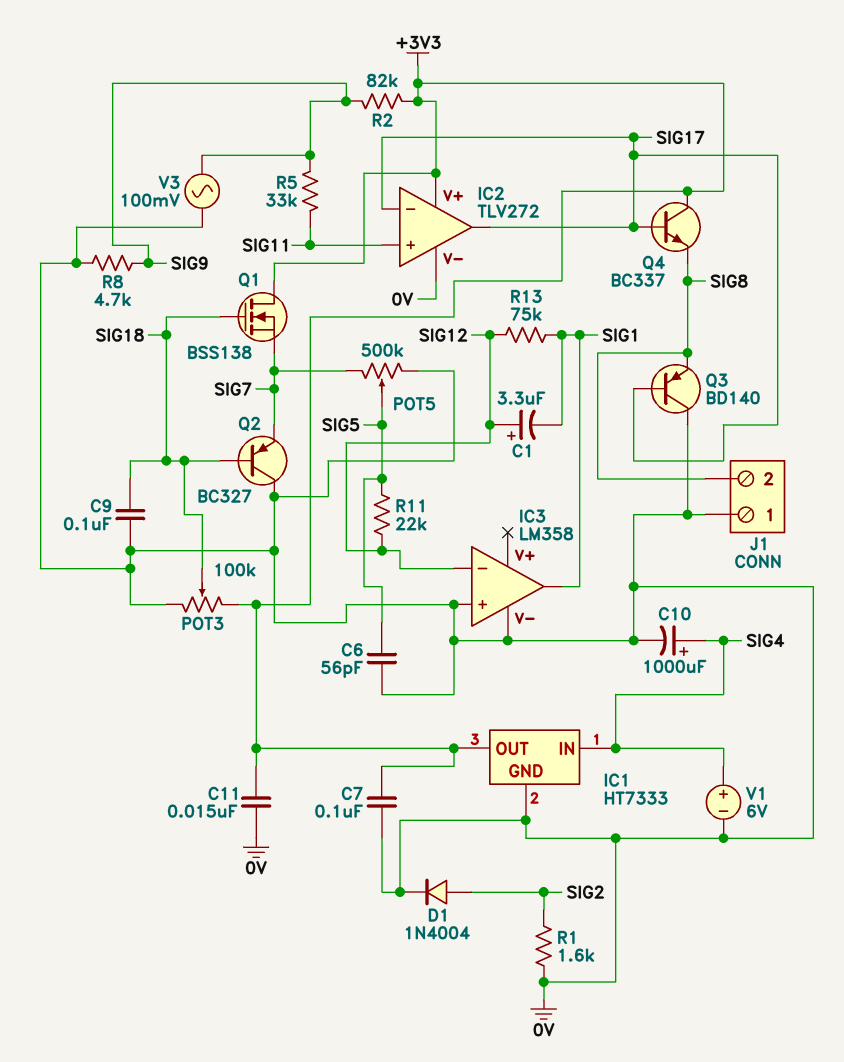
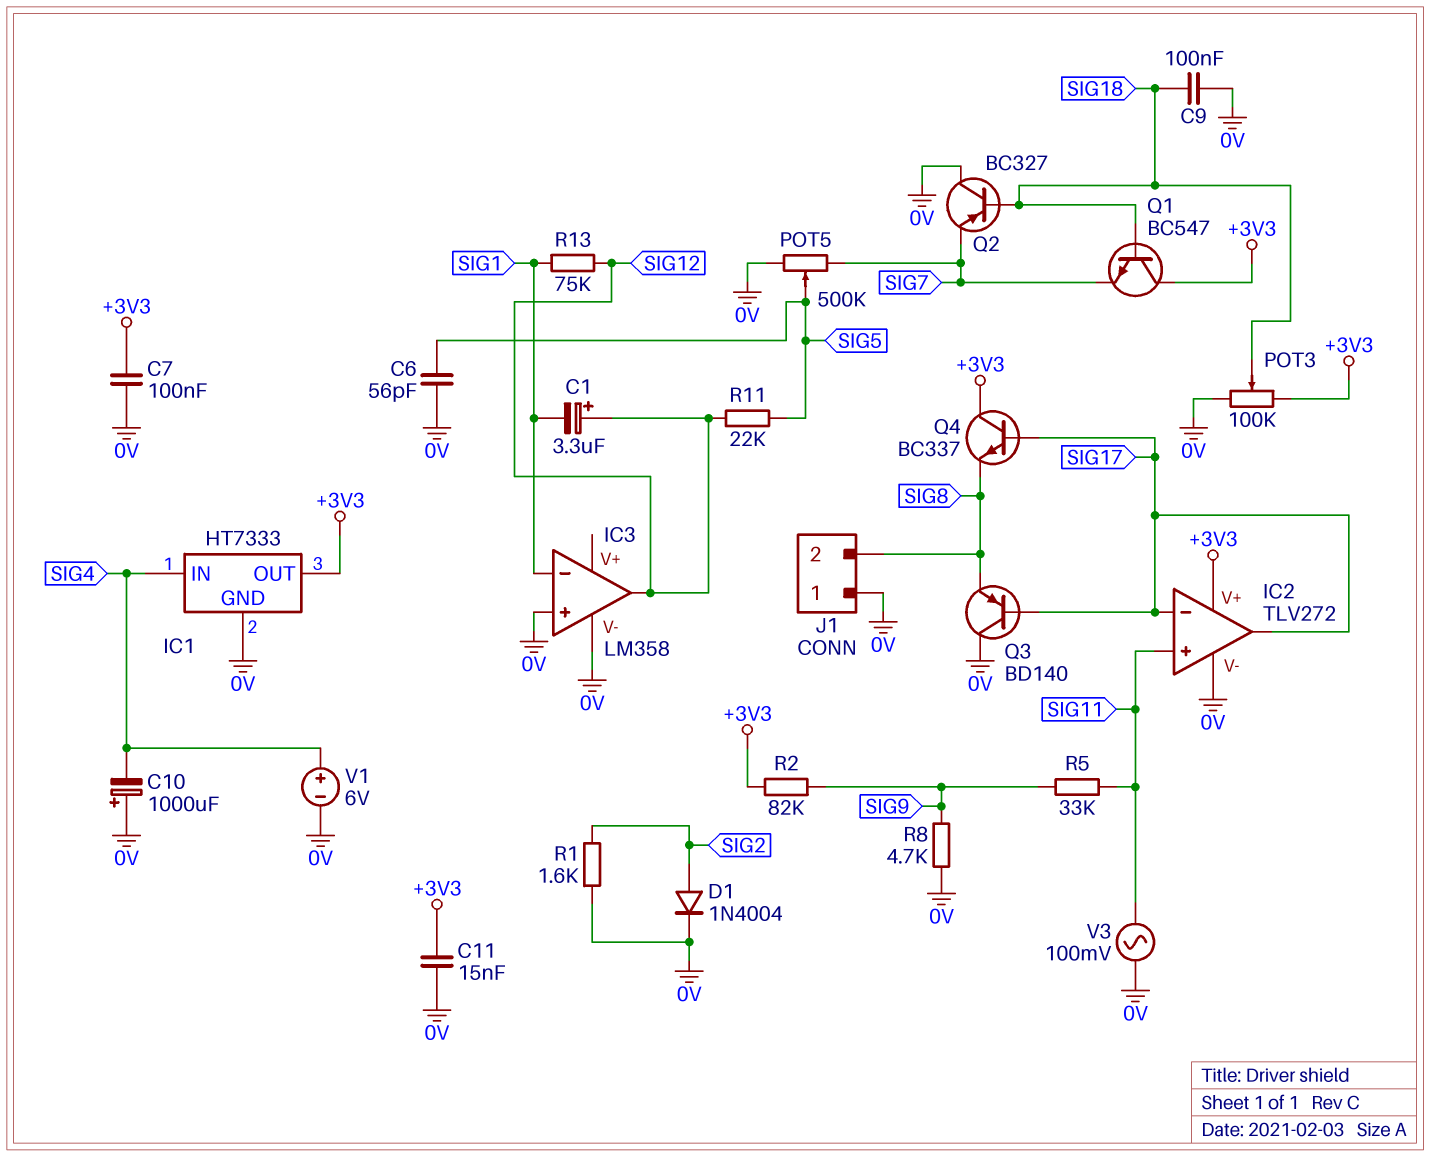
C10: 1000uF (plus SIG4, minus 0V) -> 1000uF (plus 0V, minus SIG4)
IC3 pin in-: SIG12 -> SIG1
IC3 pin out: SIG1 -> SIG12
Q1: NMOS BSS138 (G SIG18, D +3V3, S SIG7) -> NPN BC547 (B SIG18, C +3V3, E SIG7)
V3: AC 100mV (0V, SIG9) -> AC 100mV (0V, SIG11)

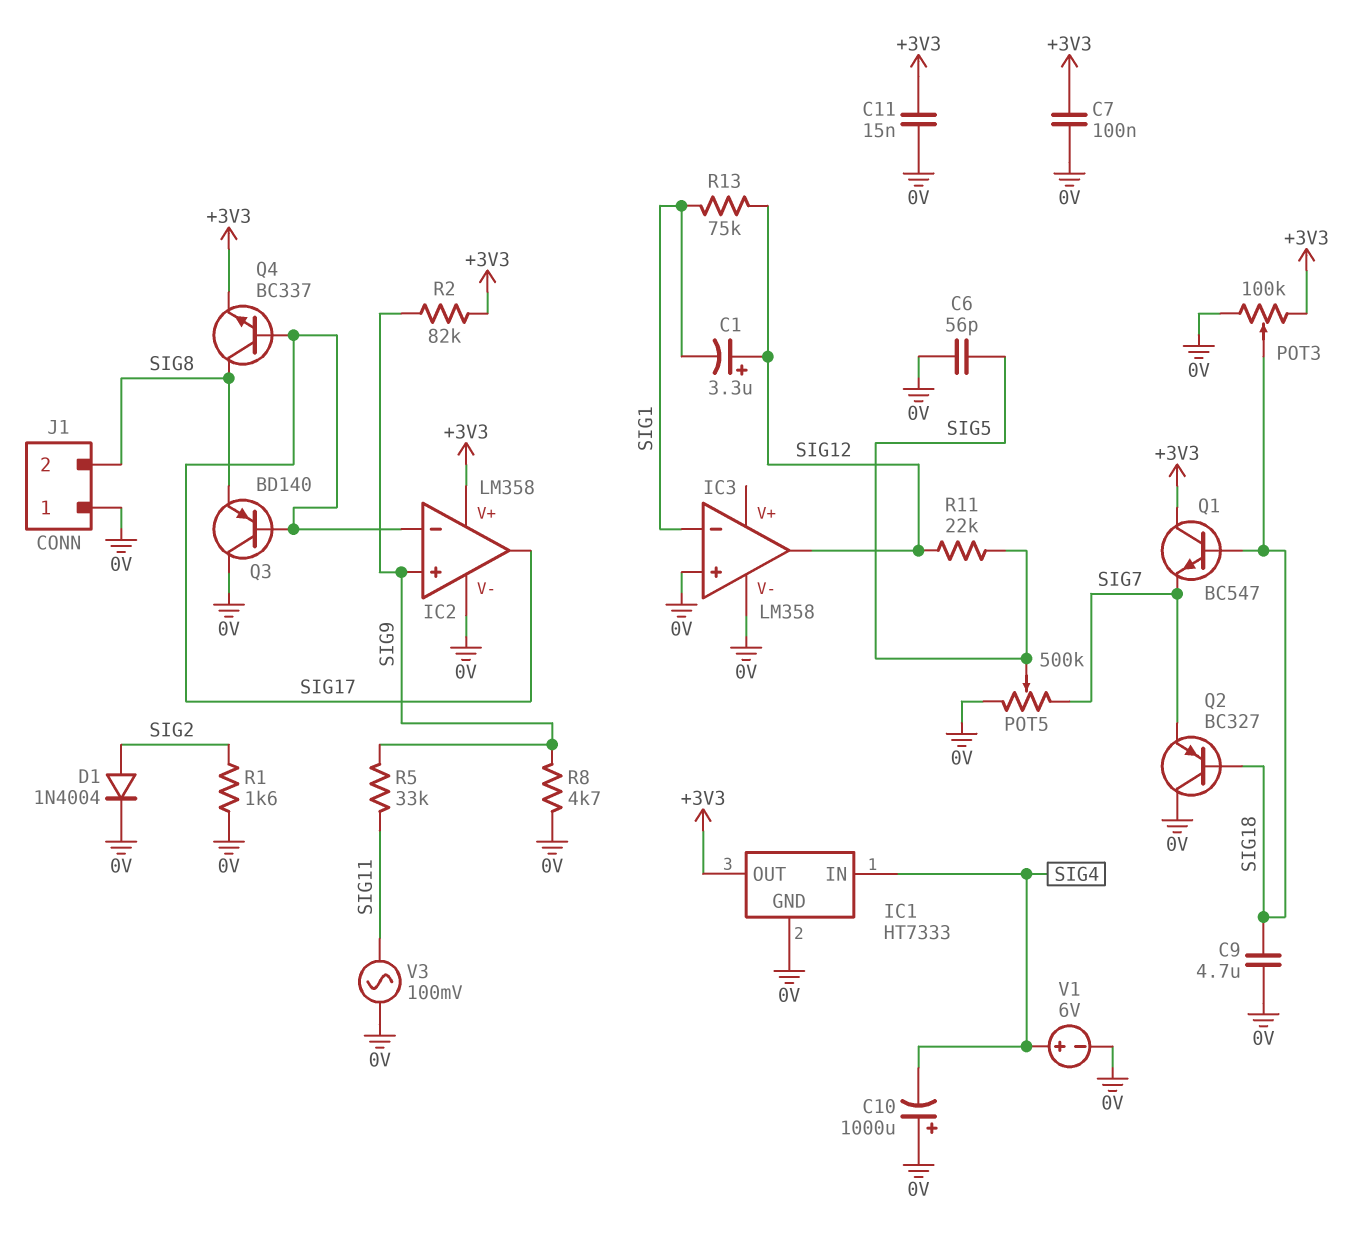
C9: 100nF (0V, SIG18) -> 4.7uF (0V, SIG18)
IC2: TLV272 -> LM358
IC2 pin in+: SIG11 -> SIG9
Q4: NPN BC337 (B SIG17, C +3V3, E SIG8) -> NPN BC337 (B SIG17, C SIG8, E +3V3)

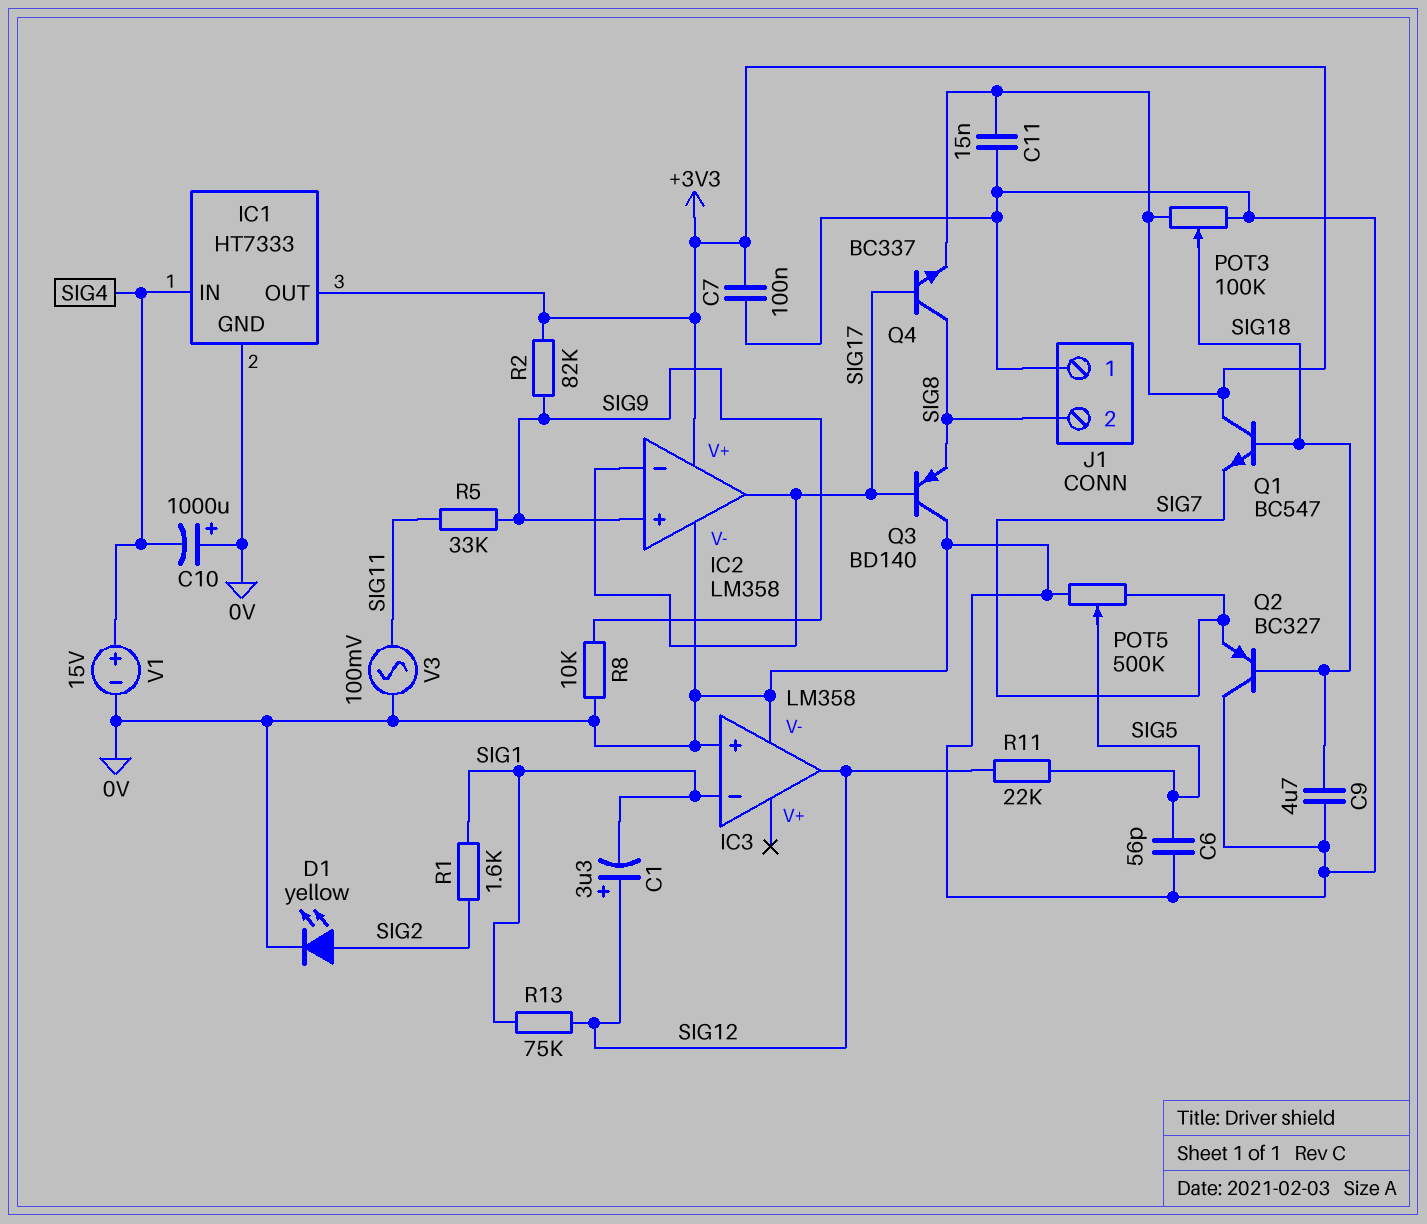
D1: diode 1N4004 (A SIG2, K 0V) -> LED yellow (A SIG2, K 0V)
R1: 1.6k (0V, SIG2) -> 1.6k (SIG1, SIG2)
R8: 4.7k (0V, SIG9) -> 10k (0V, SIG9)
V1: 6V (plus SIG4, minus 0V) -> 15V (plus SIG4, minus 0V)

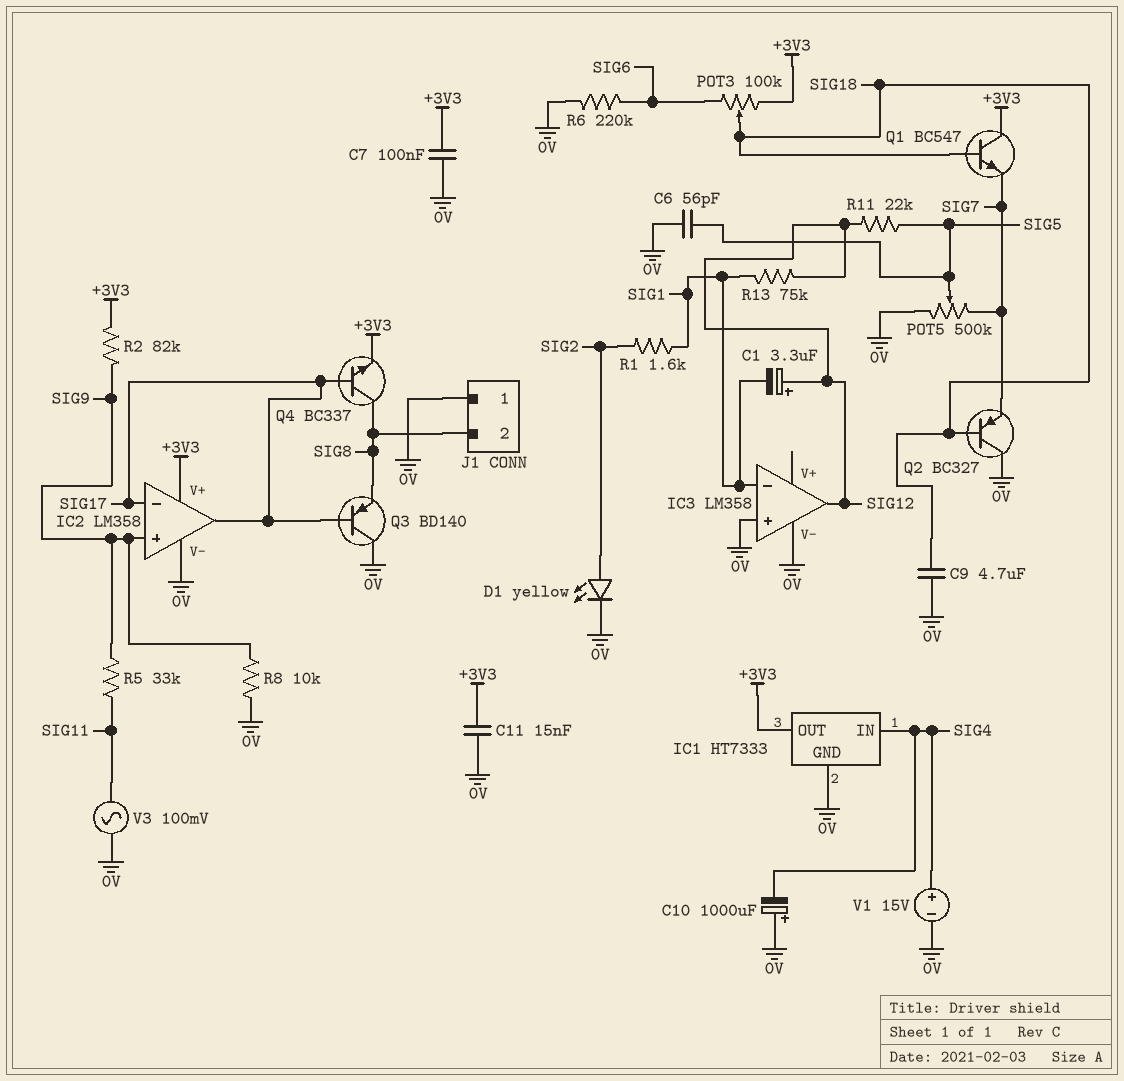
POT3: 100k (+3V3, 0V, wiper SIG18) -> 100k (+3V3, SIG6, wiper SIG18)
R6: none -> 220k (0V, SIG6)

